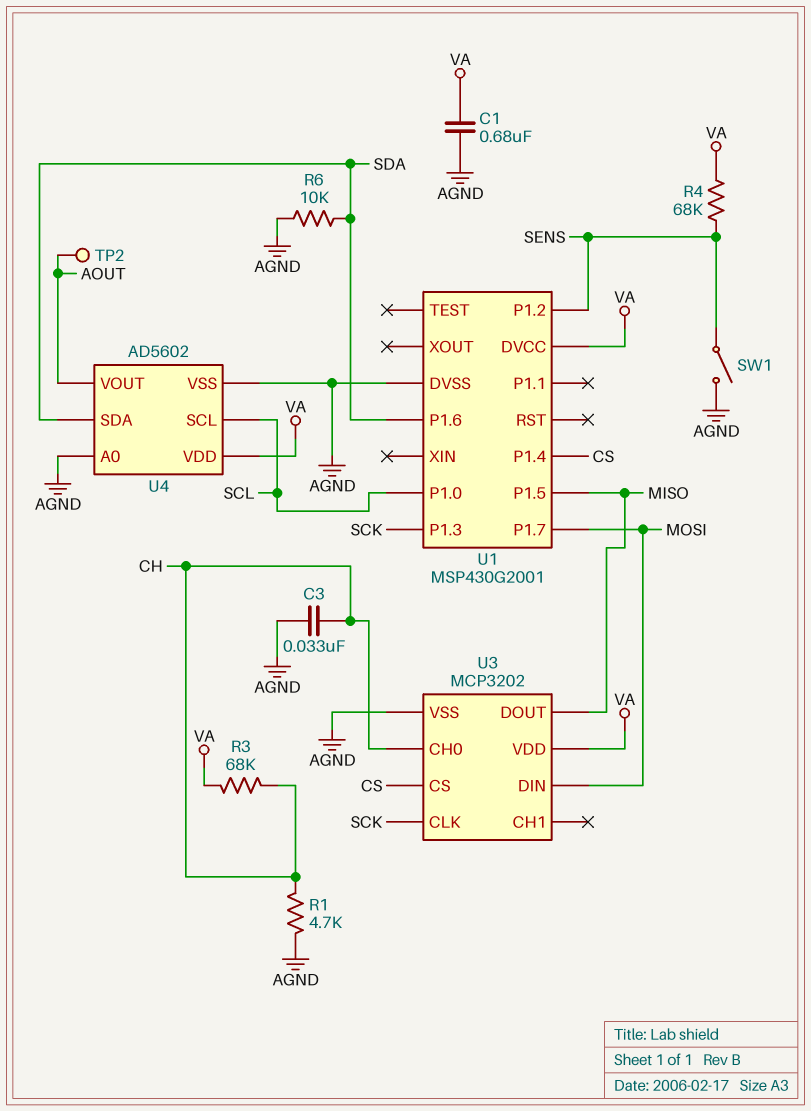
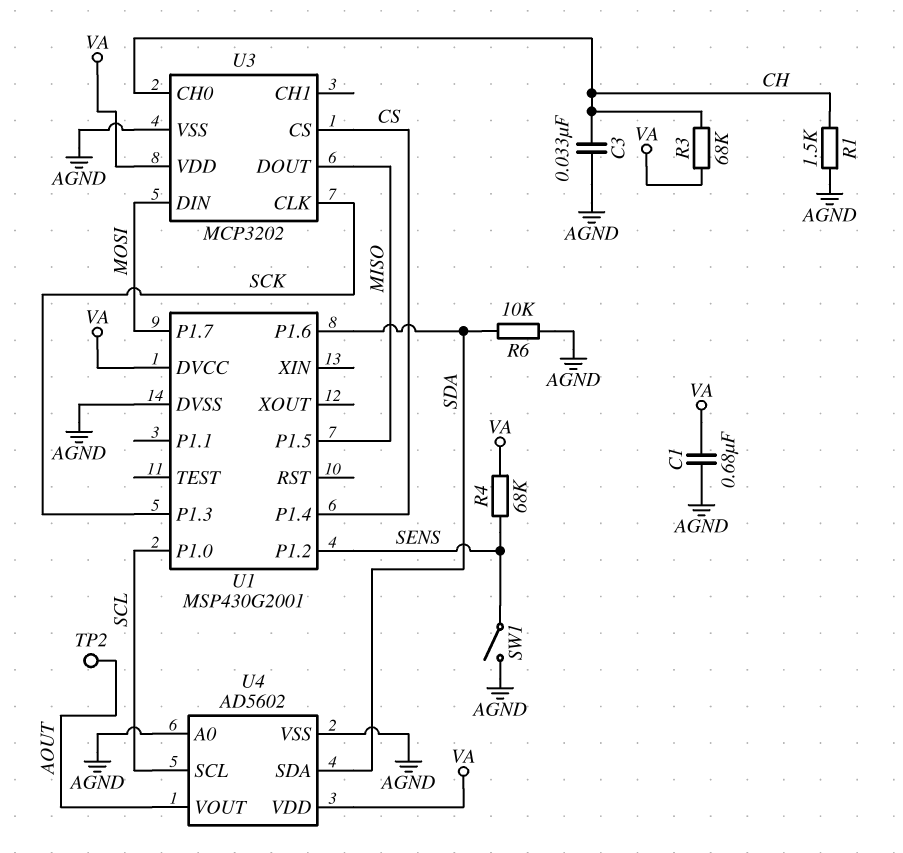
R1: 4.7k (AGND, CH) -> 1.5k (AGND, CH)

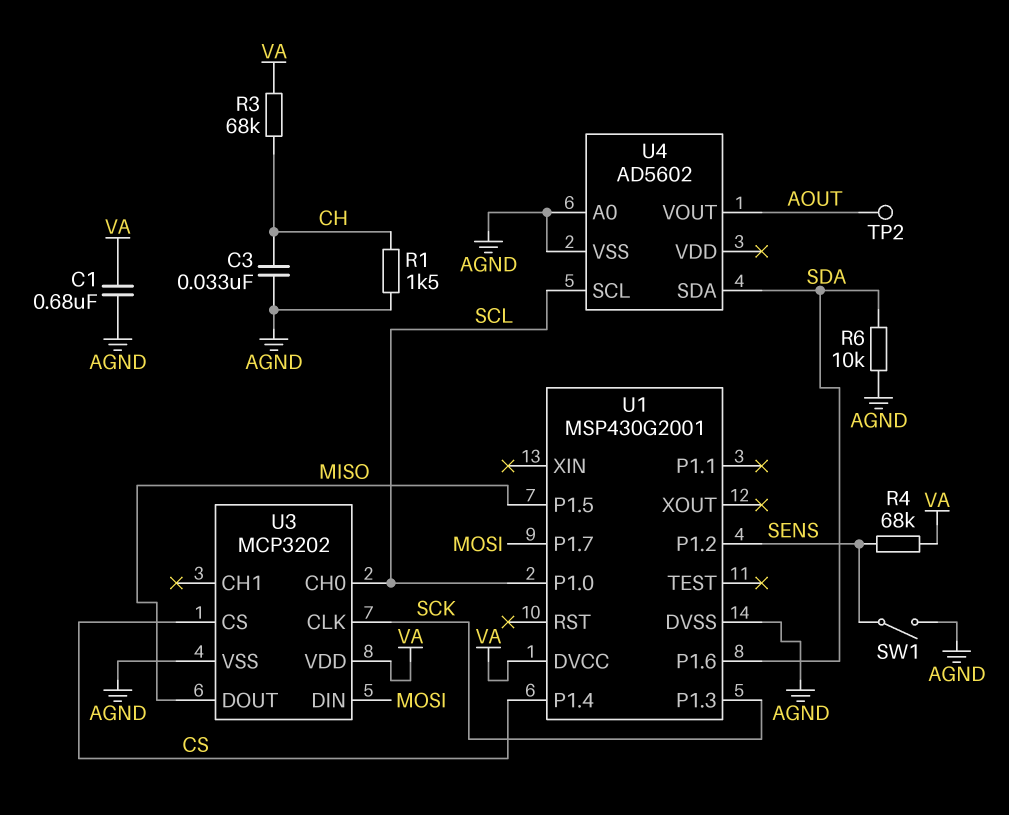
U3 pin CH0: CH -> SCL
U4 pin VDD: VA -> none

